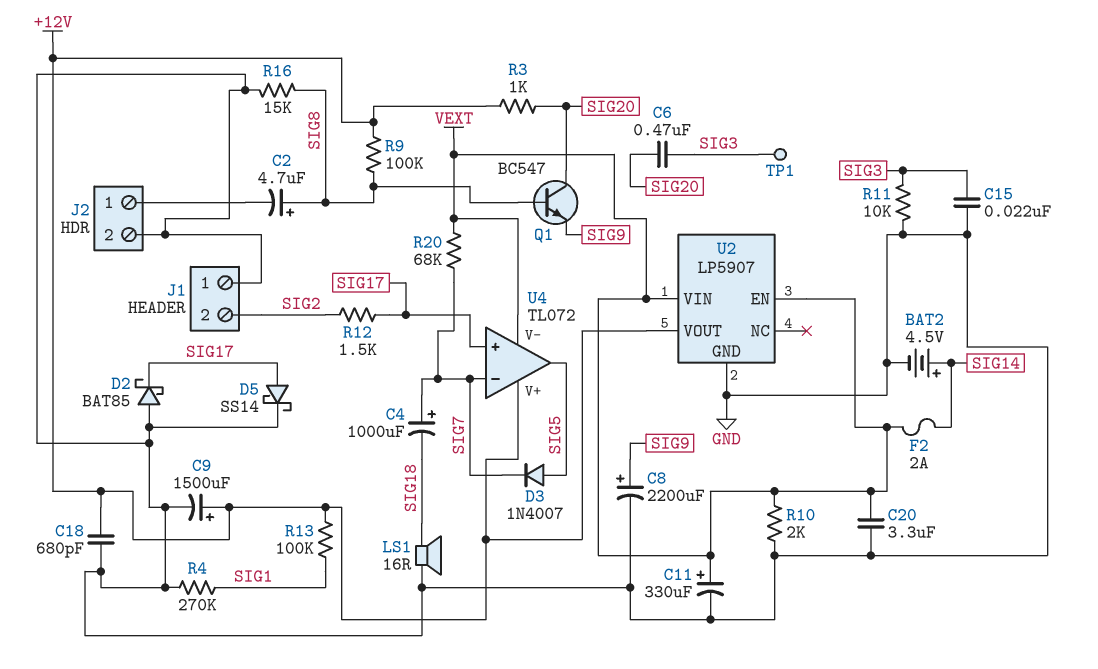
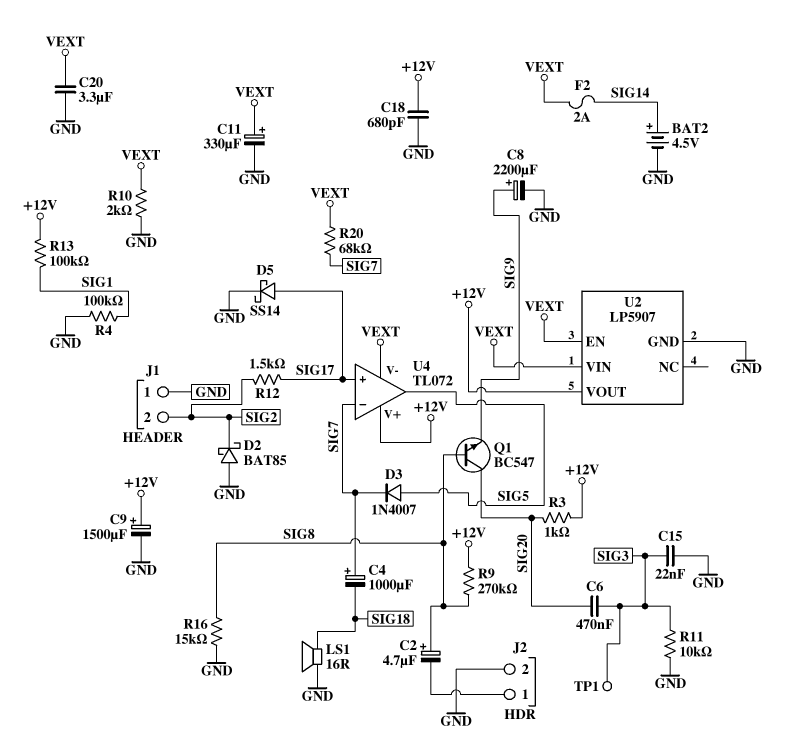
D2: schottky BAT85 (A GND, K SIG17) -> schottky BAT85 (A GND, K SIG2)
R4: 270k (GND, SIG1) -> 100k (GND, SIG1)
R9: 100k (+12V, SIG8) -> 270k (+12V, SIG8)

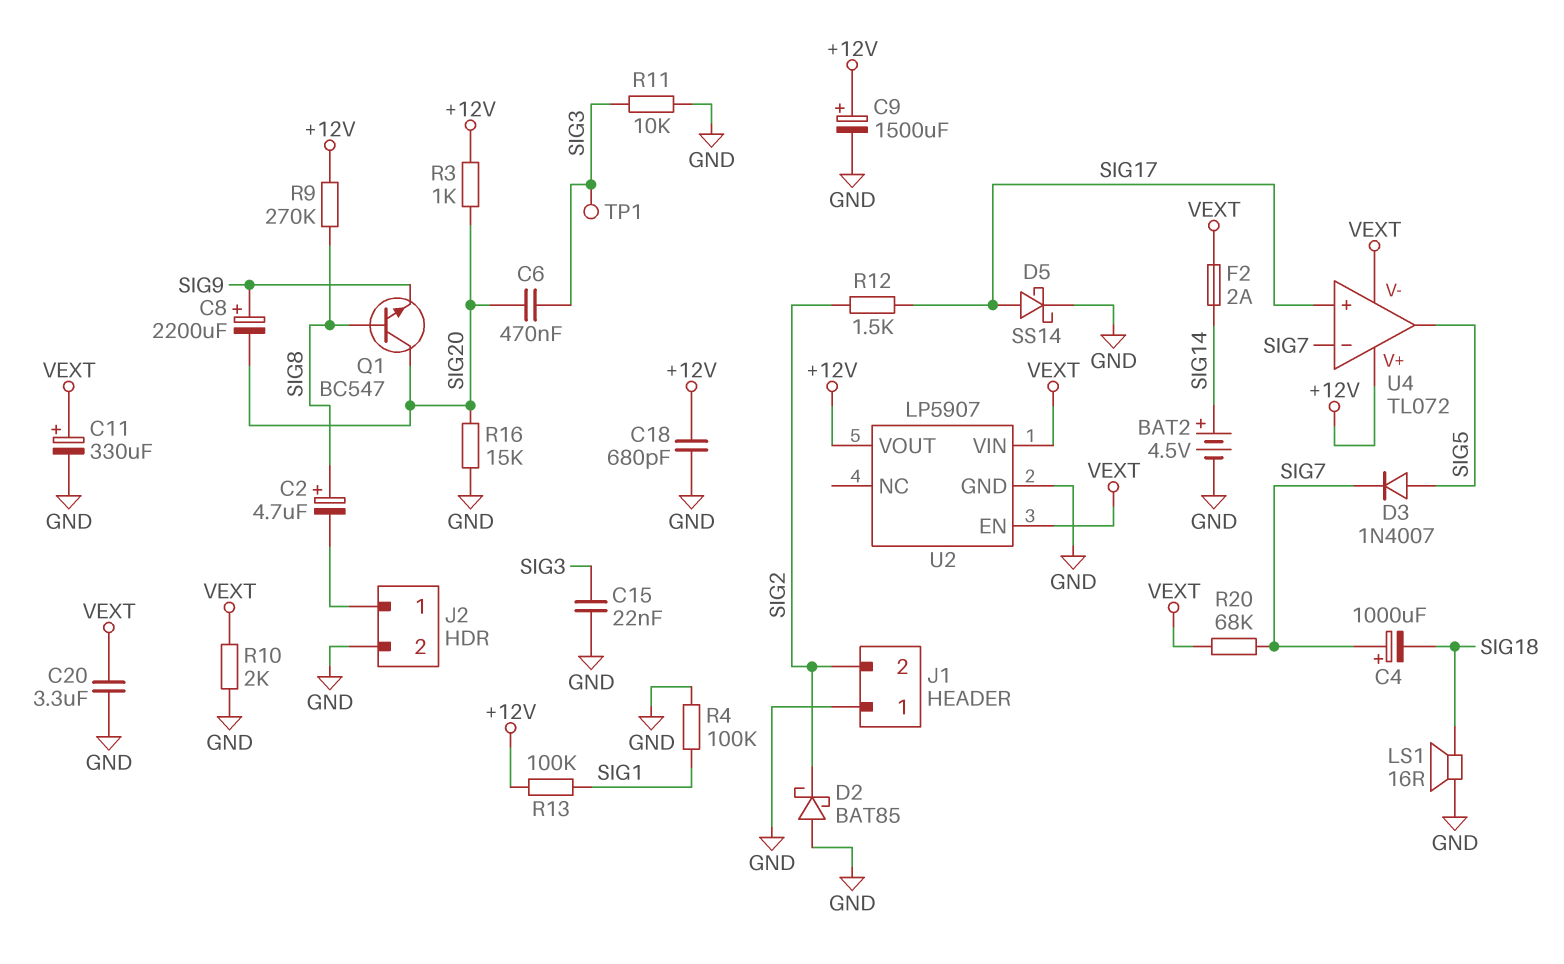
C8: 2200uF (plus SIG9, minus GND) -> 2200uF (plus SIG9, minus SIG20)
R16: 15k (GND, SIG8) -> 15k (GND, SIG20)

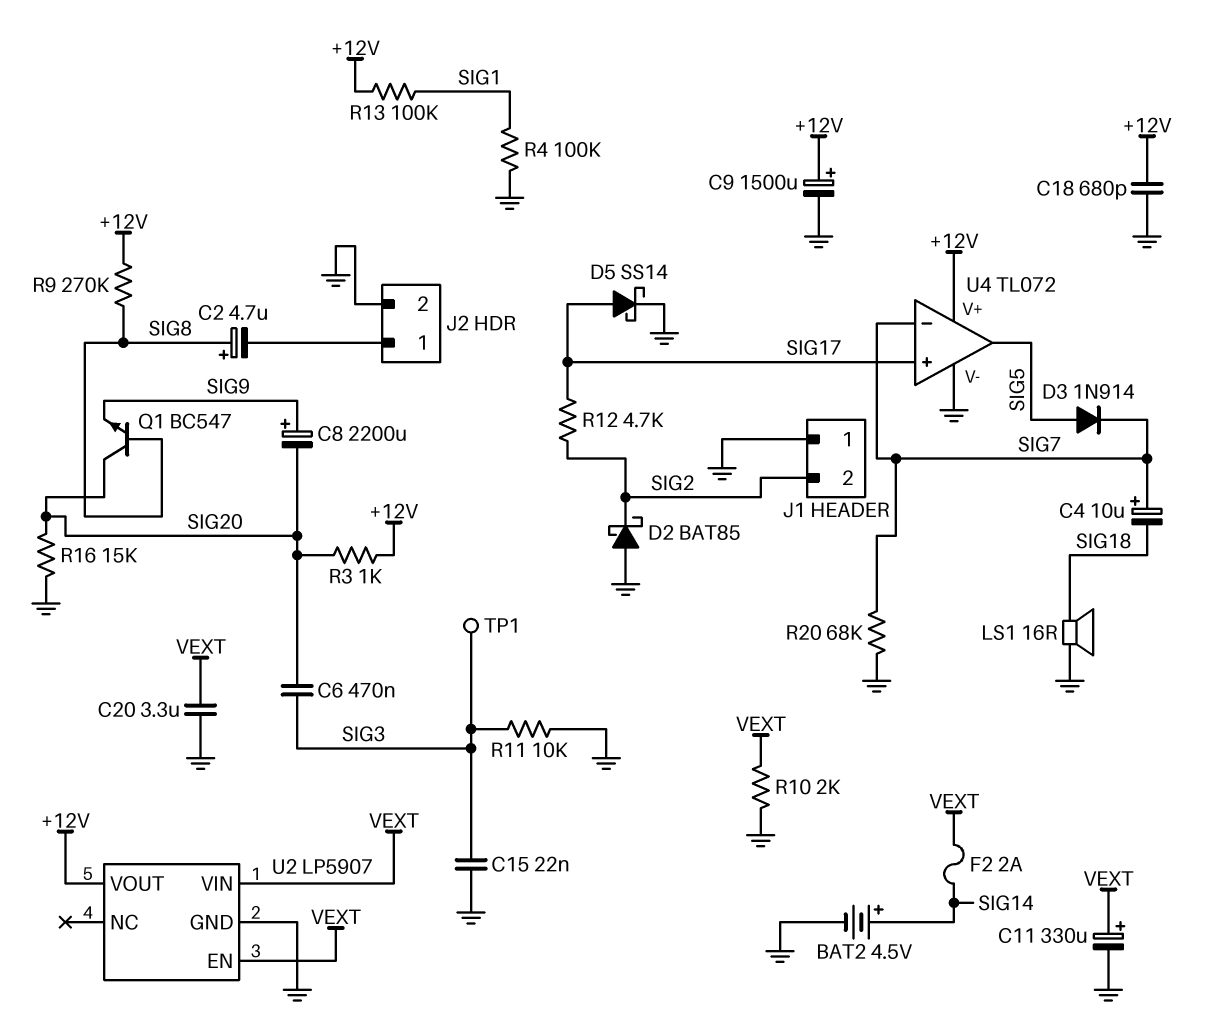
C4: 1000uF (plus SIG7, minus SIG18) -> 10uF (plus SIG7, minus SIG18)
D3: diode 1N4007 (A SIG5, K SIG7) -> diode 1N914 (A SIG5, K SIG7)
R12: 1.5k (SIG2, SIG17) -> 4.7k (SIG2, SIG17)
R20: 68k (SIG7, VEXT) -> 68k (GND, SIG7)
U4 pin V-: VEXT -> GND

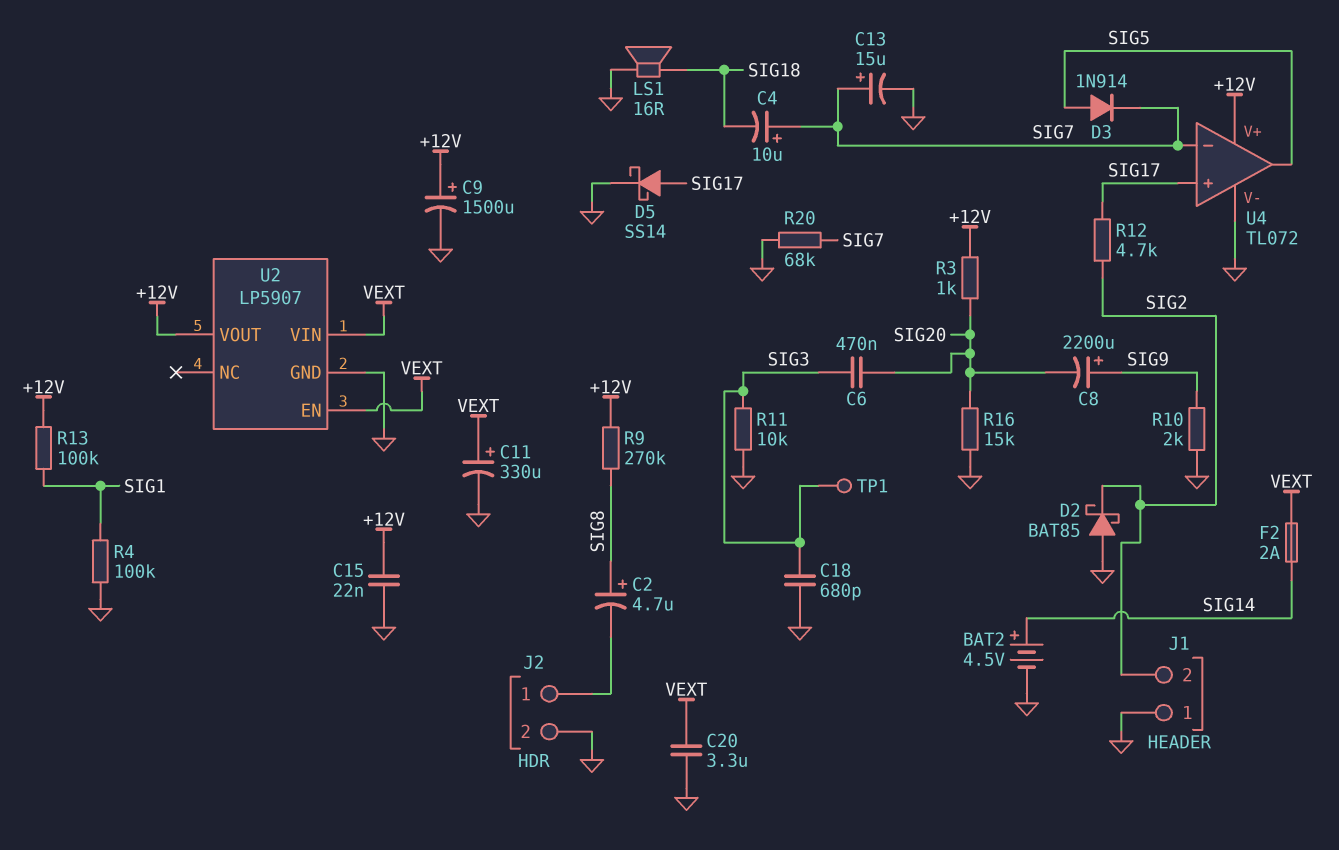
C13: none -> 15uF (plus SIG7, minus GND)
C15: 22nF (GND, SIG3) -> 22nF (+12V, GND)
C18: 680pF (+12V, GND) -> 680pF (GND, SIG3)
Q1: NPN BC547 (B SIG8, C SIG20, E SIG9) -> none
R10: 2k (GND, VEXT) -> 2k (GND, SIG9)

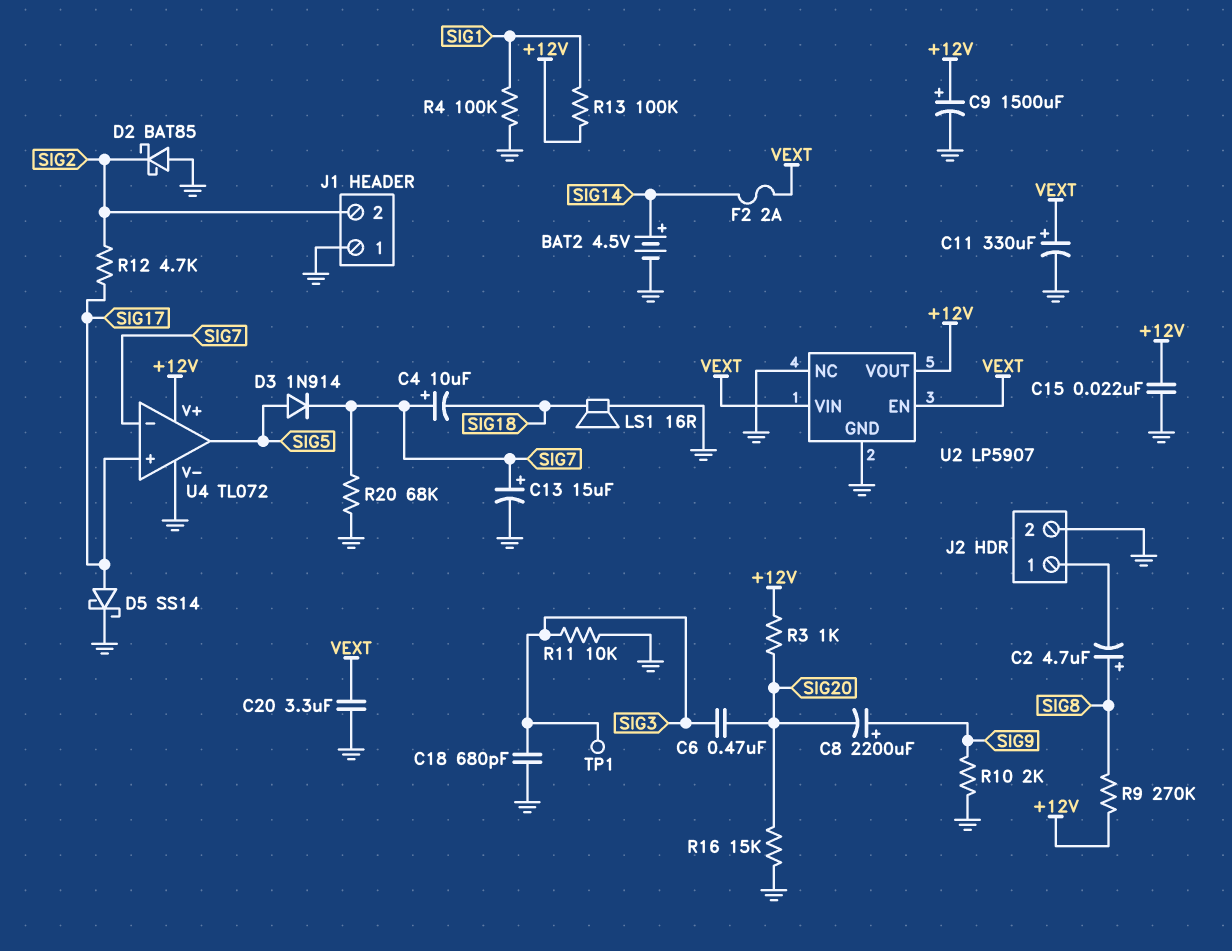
U2 pin NC: none -> GND

